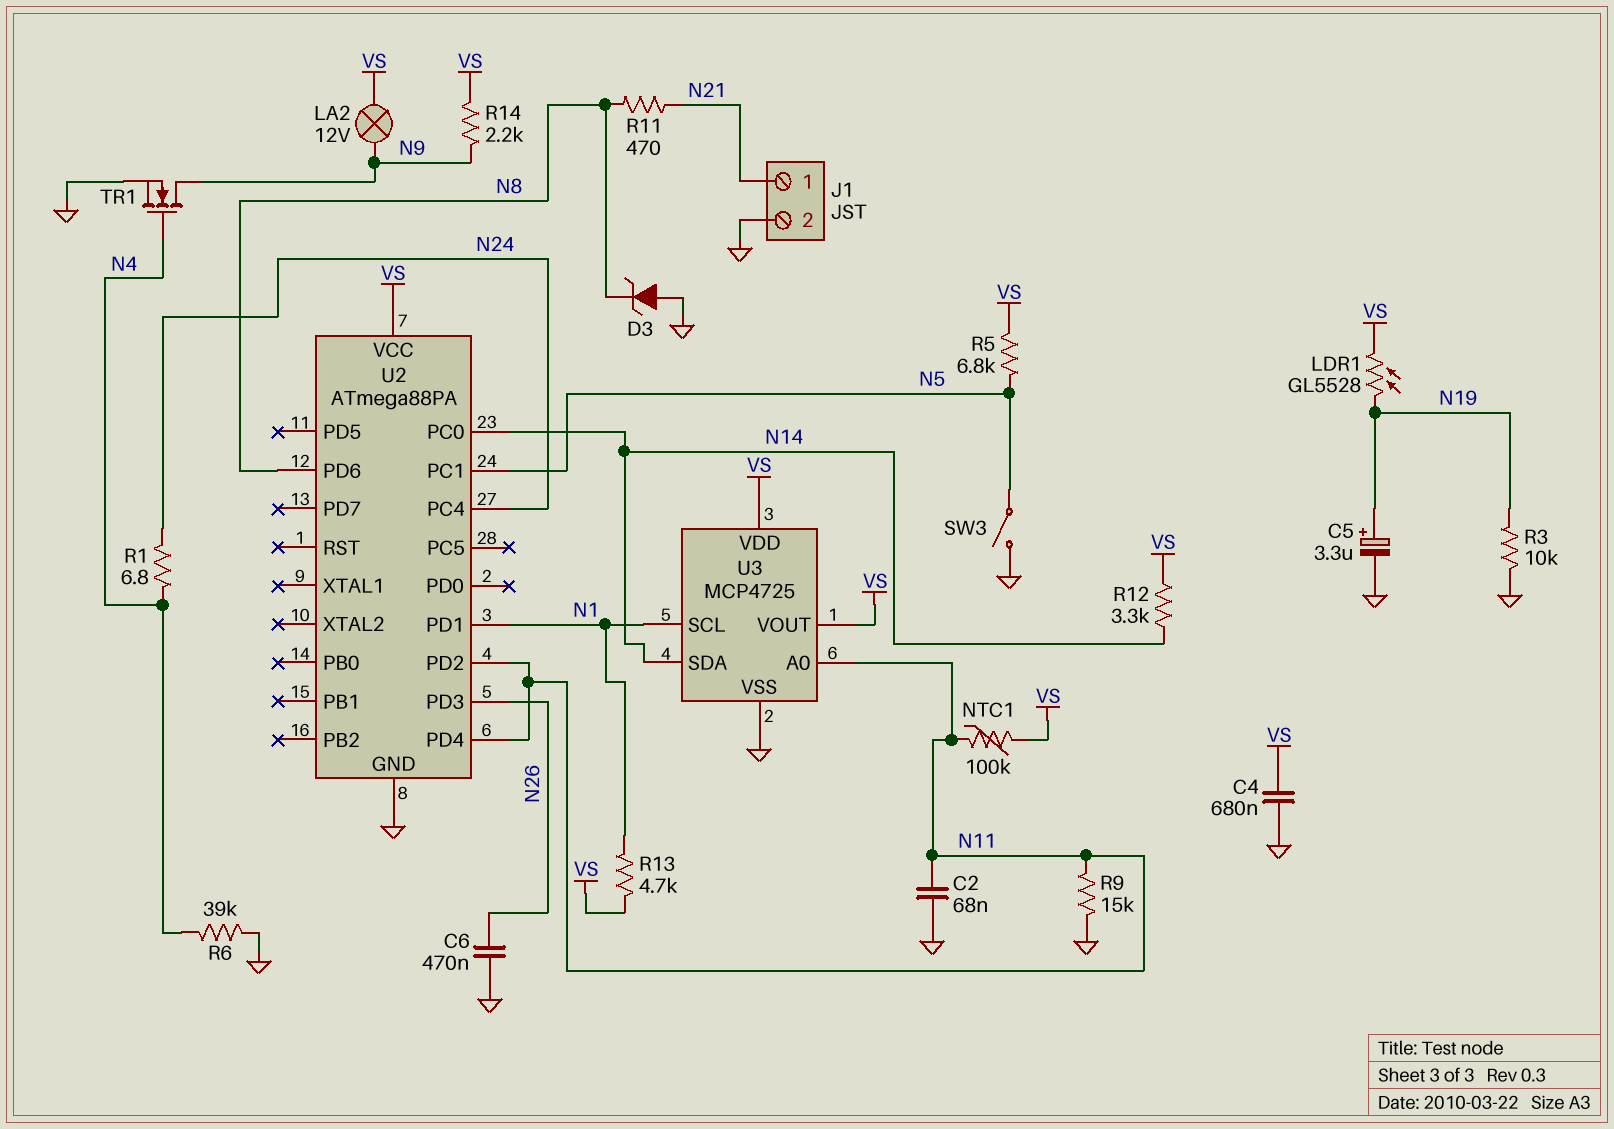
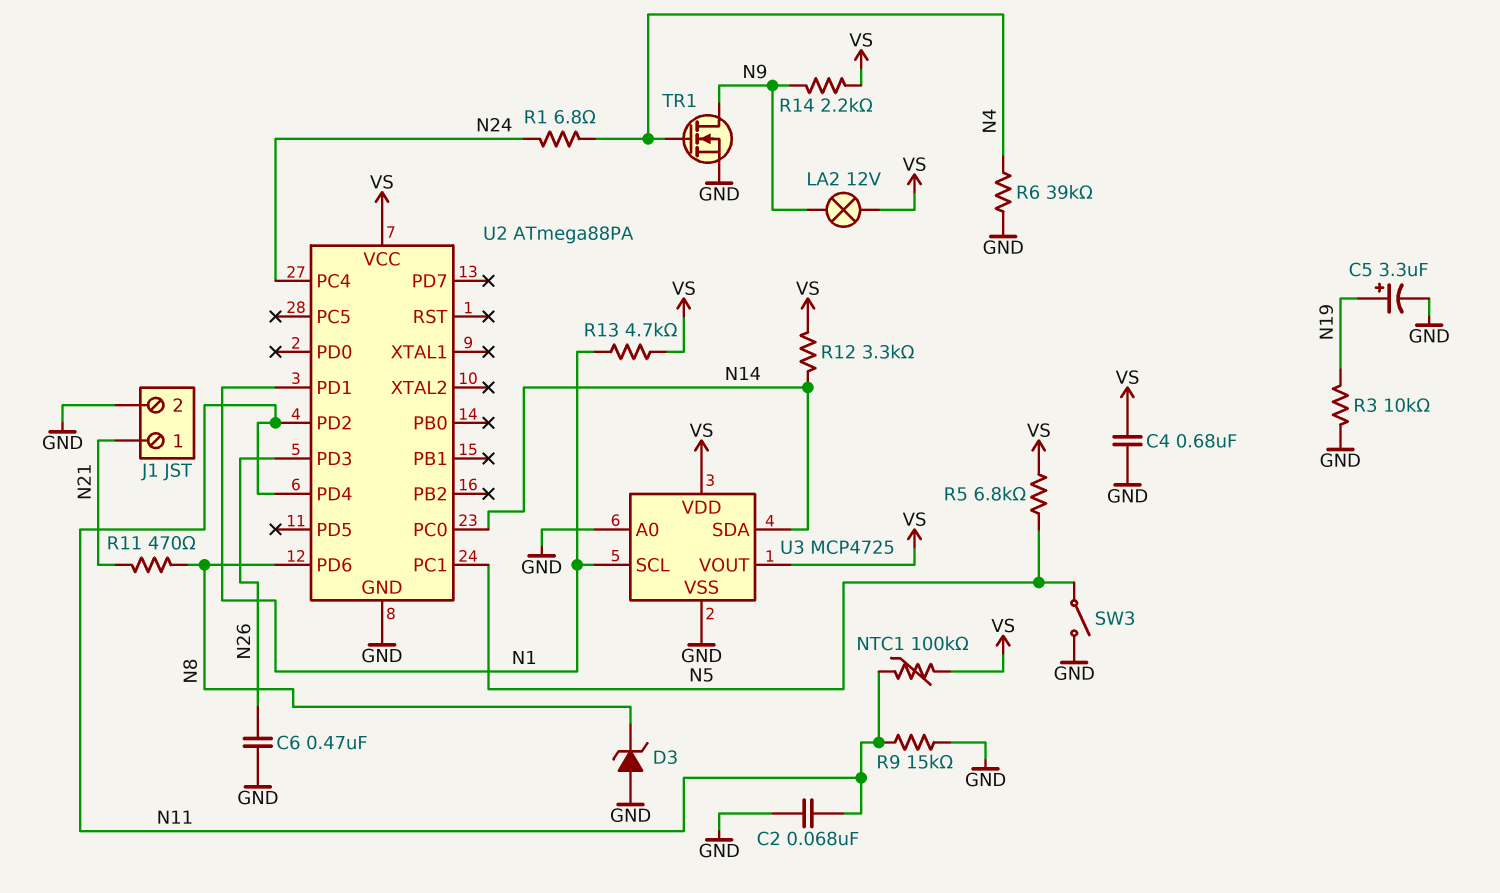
LDR1: GL5528 (N19, VS) -> none
U3 pin A0: N11 -> GND

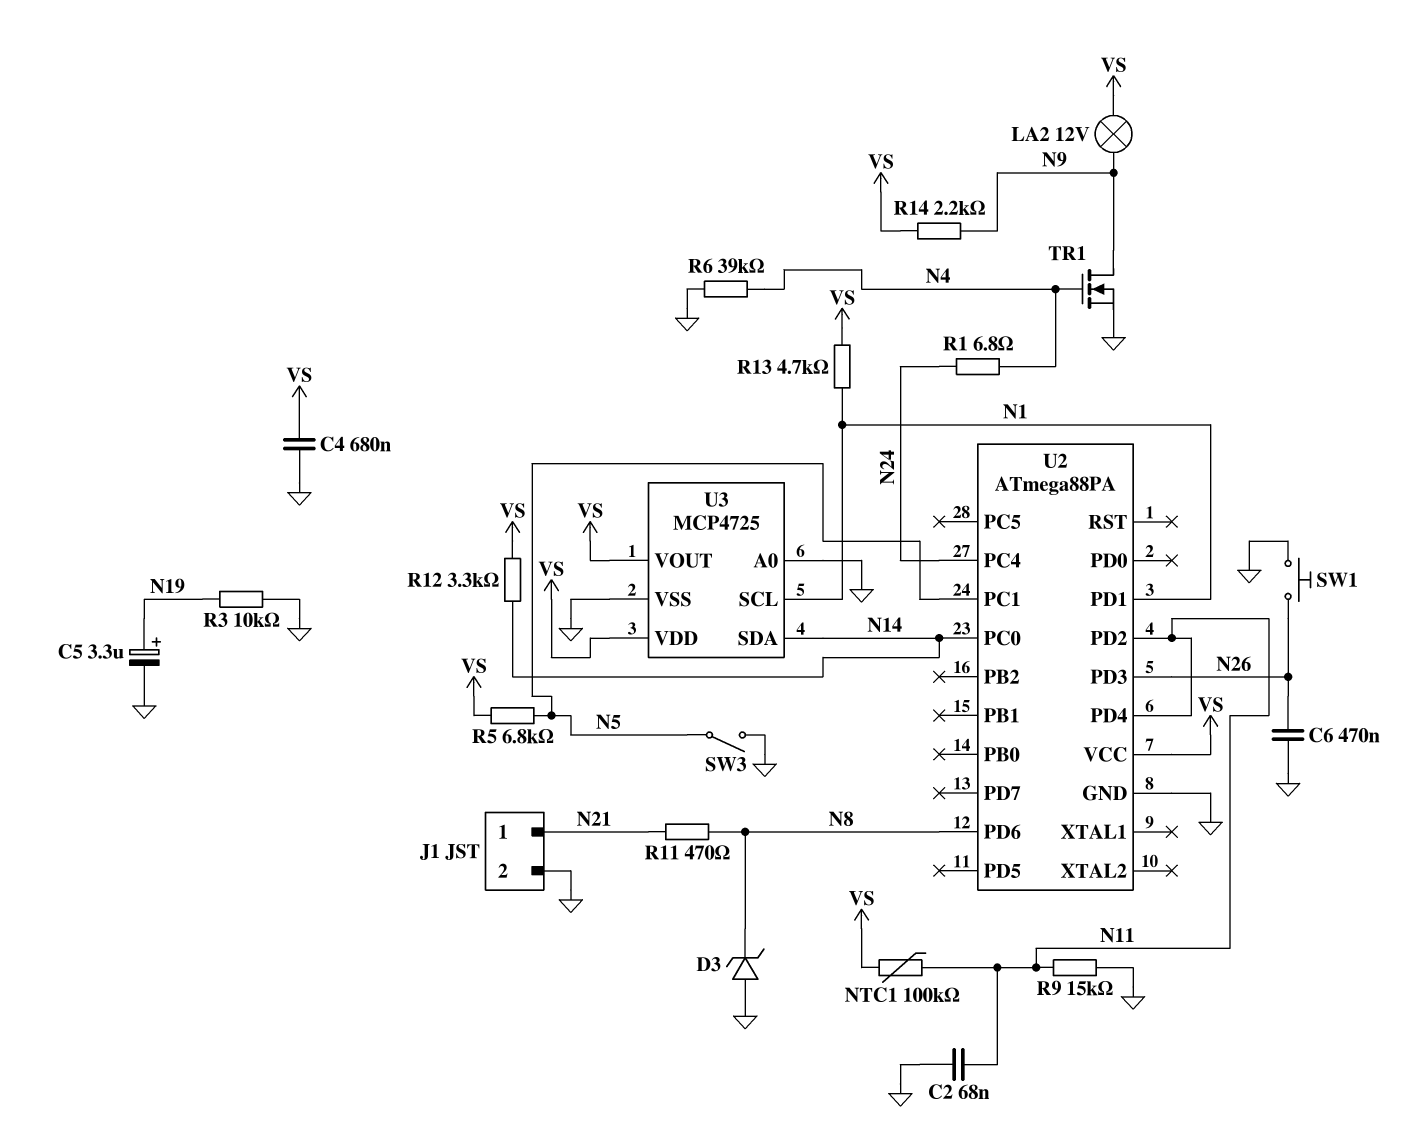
SW1: none -> button (GND, N26)

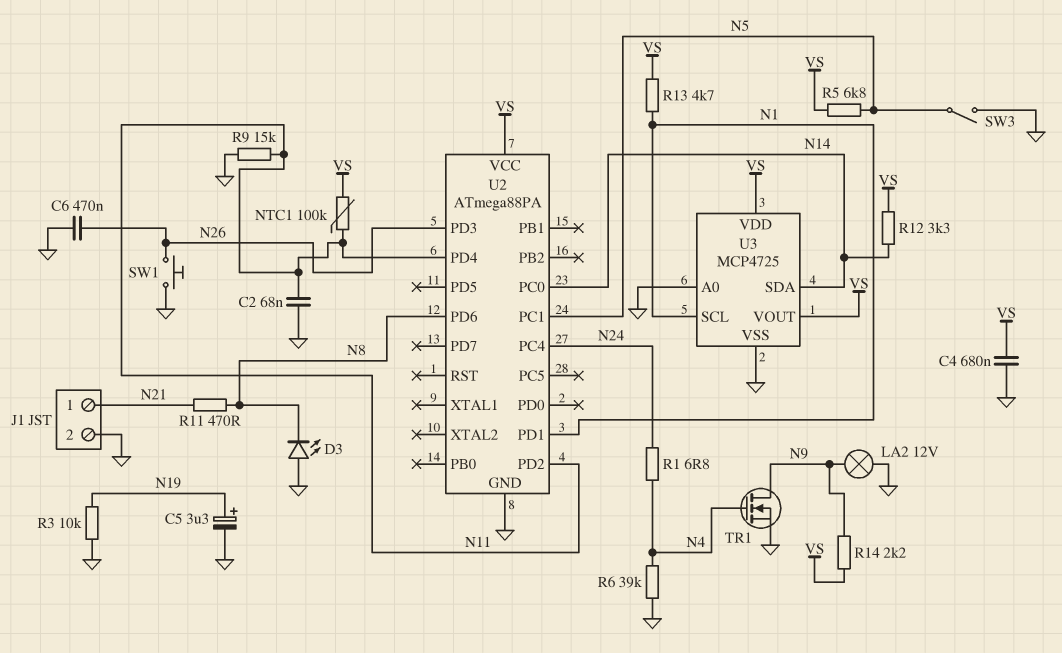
D3: zener (A GND, K N8) -> LED (A GND, K N8)
LA2: lamp 12V (N9, VS) -> lamp 12V (GND, N9)

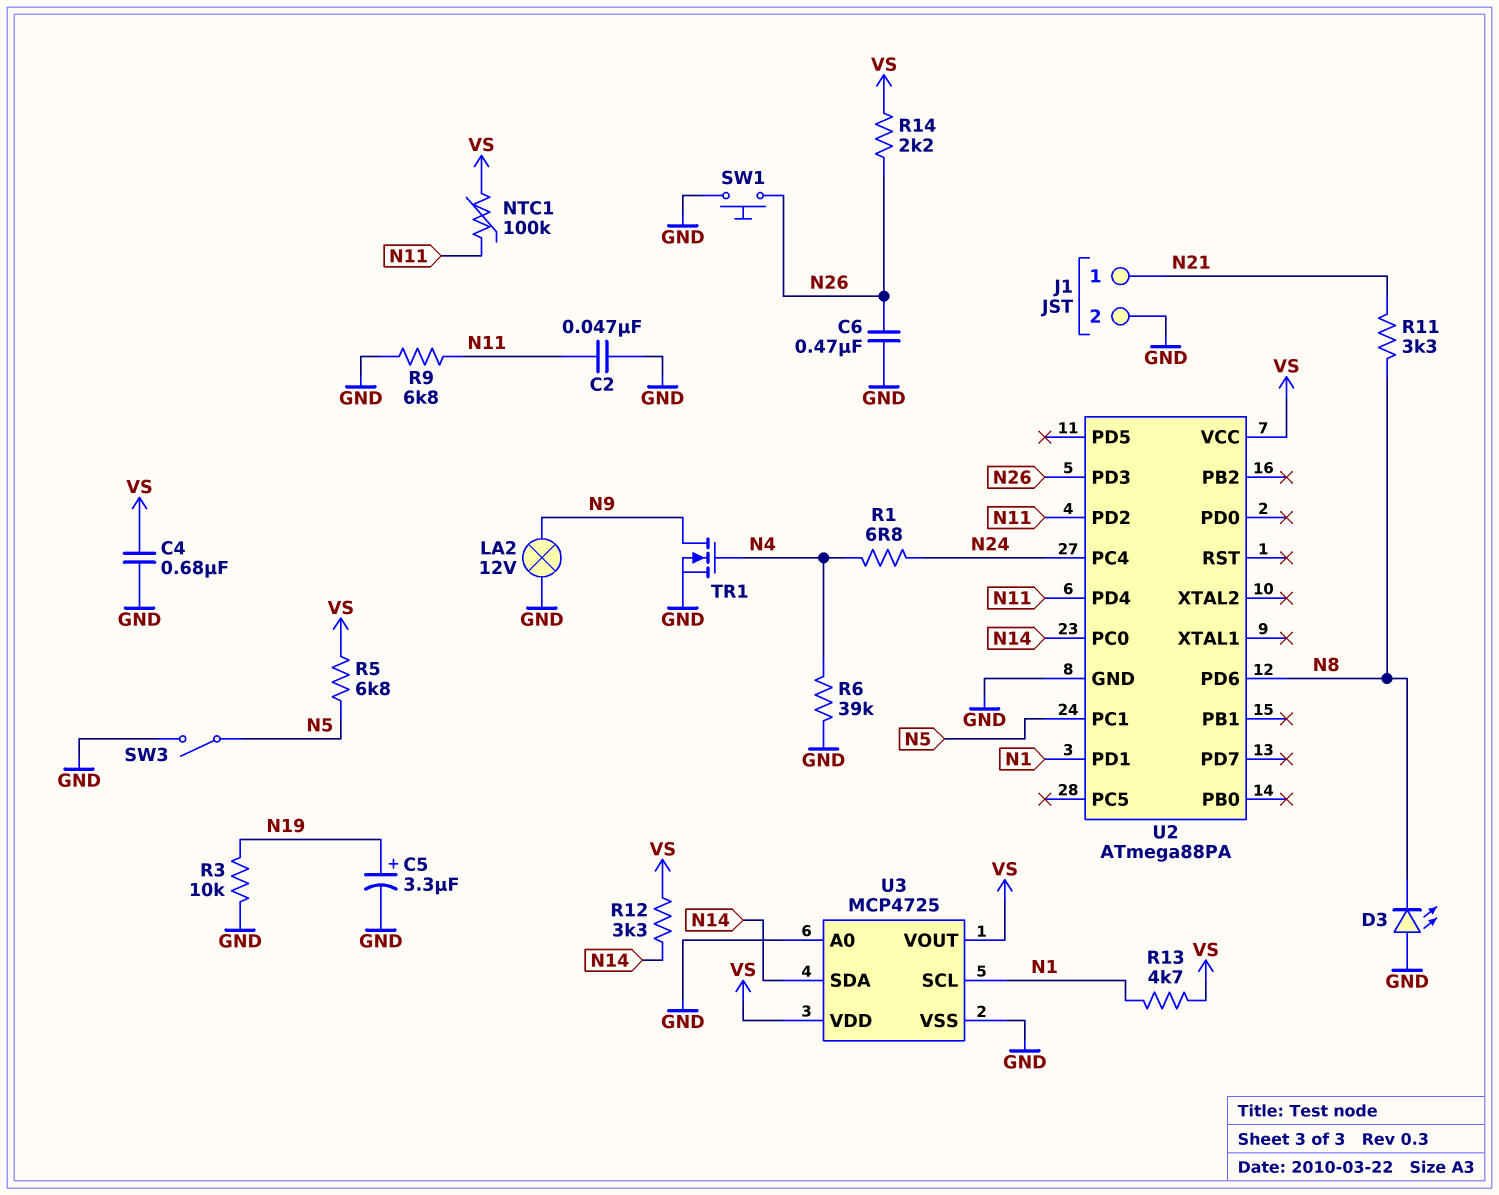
C2: 68nF (GND, N11) -> 47nF (GND, N11)
R9: 15k (GND, N11) -> 6.8k (GND, N11)
R11: 470 (N8, N21) -> 3.3k (N8, N21)
R14: 2.2k (N9, VS) -> 2.2k (N26, VS)

